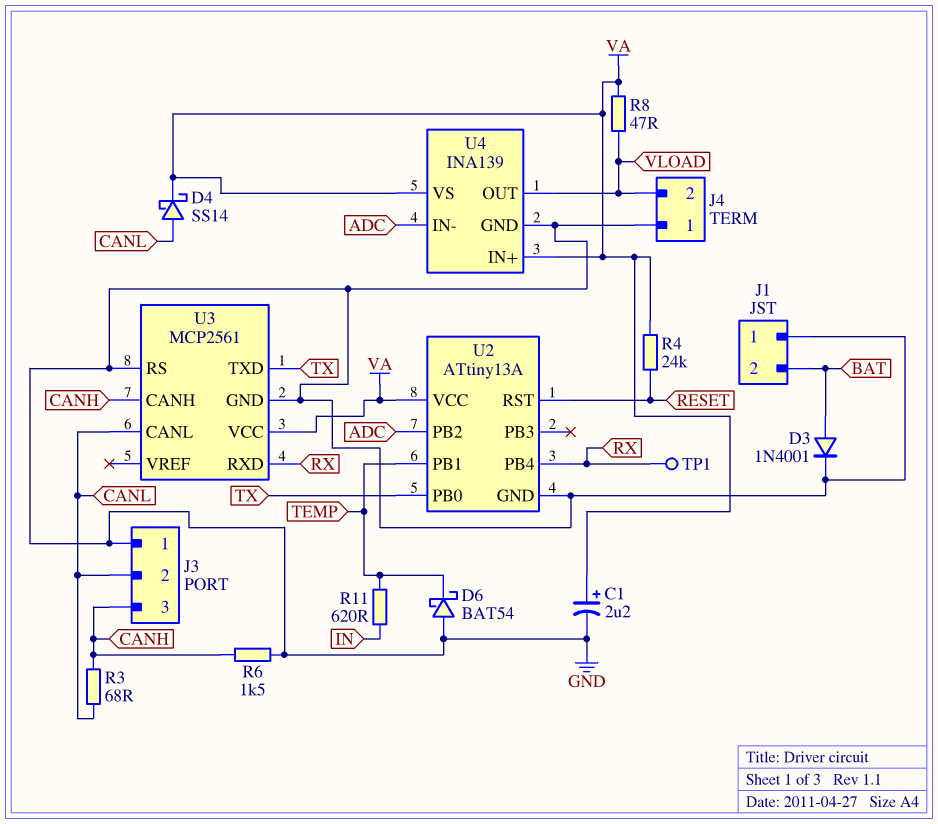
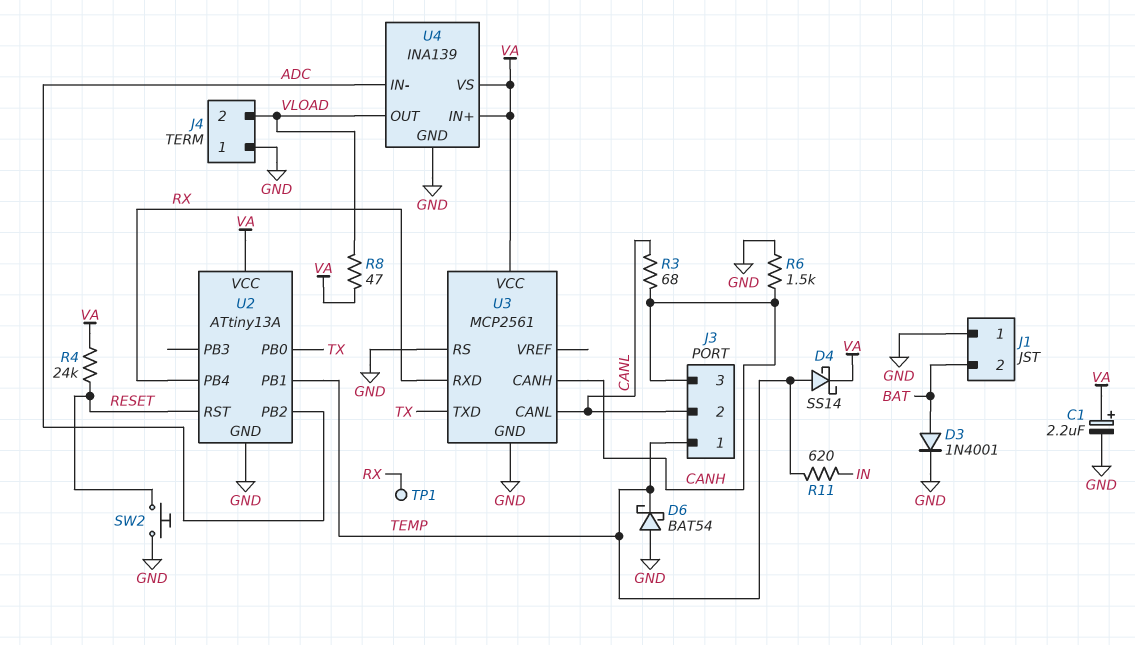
D4: schottky SS14 (A CANL, K VA) -> schottky SS14 (A TEMP, K VA)
J3 pin 1: GND -> TEMP
SW2: none -> button (GND, RESET)

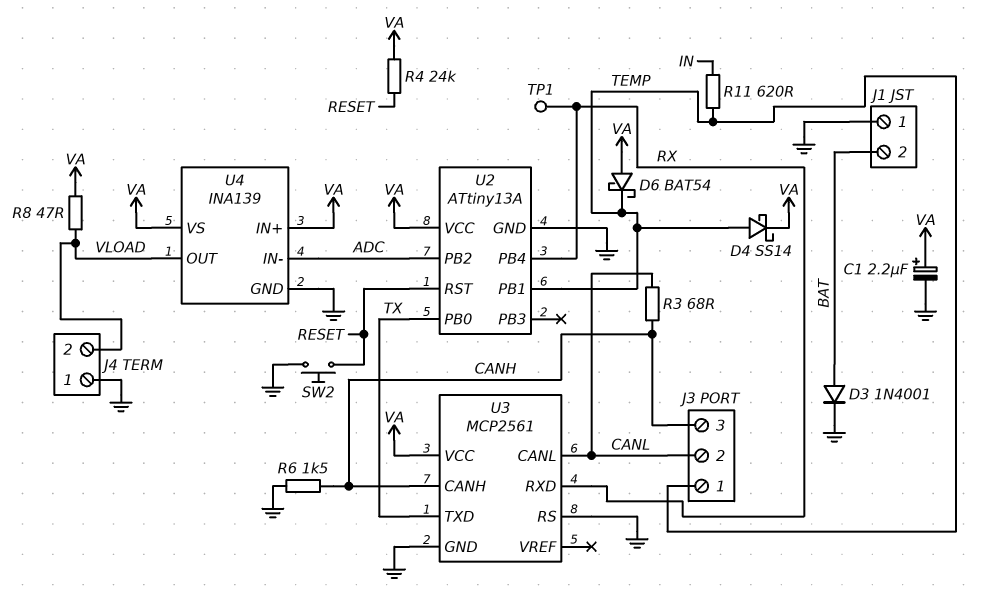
D6: schottky BAT54 (A GND, K TEMP) -> schottky BAT54 (A VA, K TEMP)

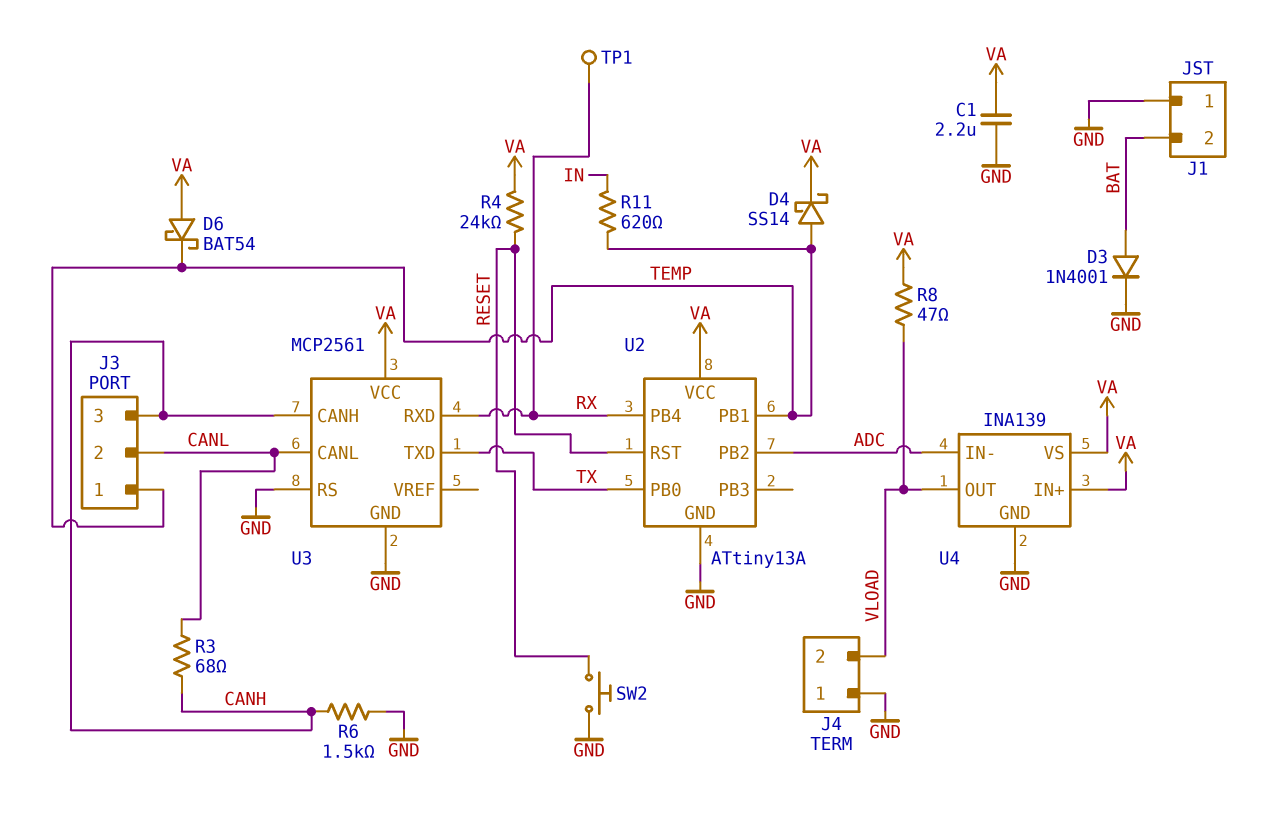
C1: 2.2uF (plus VA, minus GND) -> 2.2uF (GND, VA)

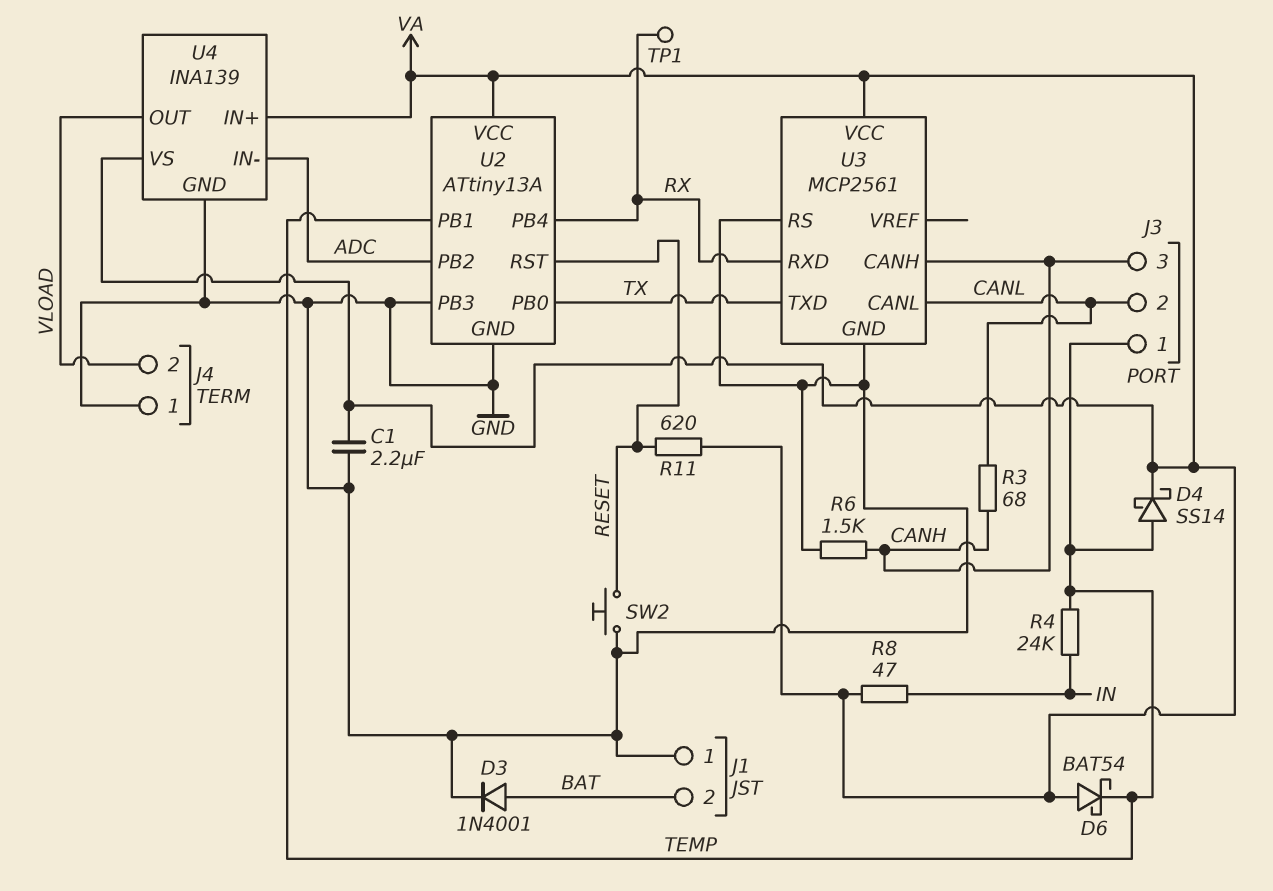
R4: 24k (RESET, VA) -> 24k (IN, TEMP)
R8: 47 (VA, VLOAD) -> 47 (IN, VA)
R11: 620 (IN, TEMP) -> 620 (RESET, VA)
U2 pin PB3: none -> GND

